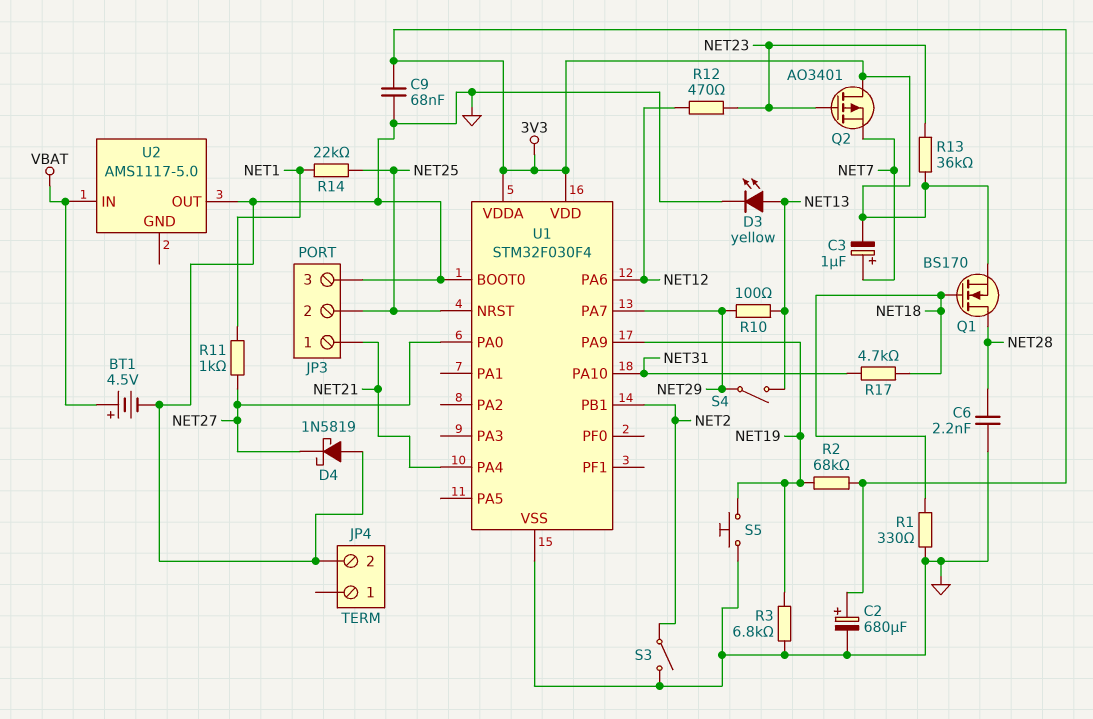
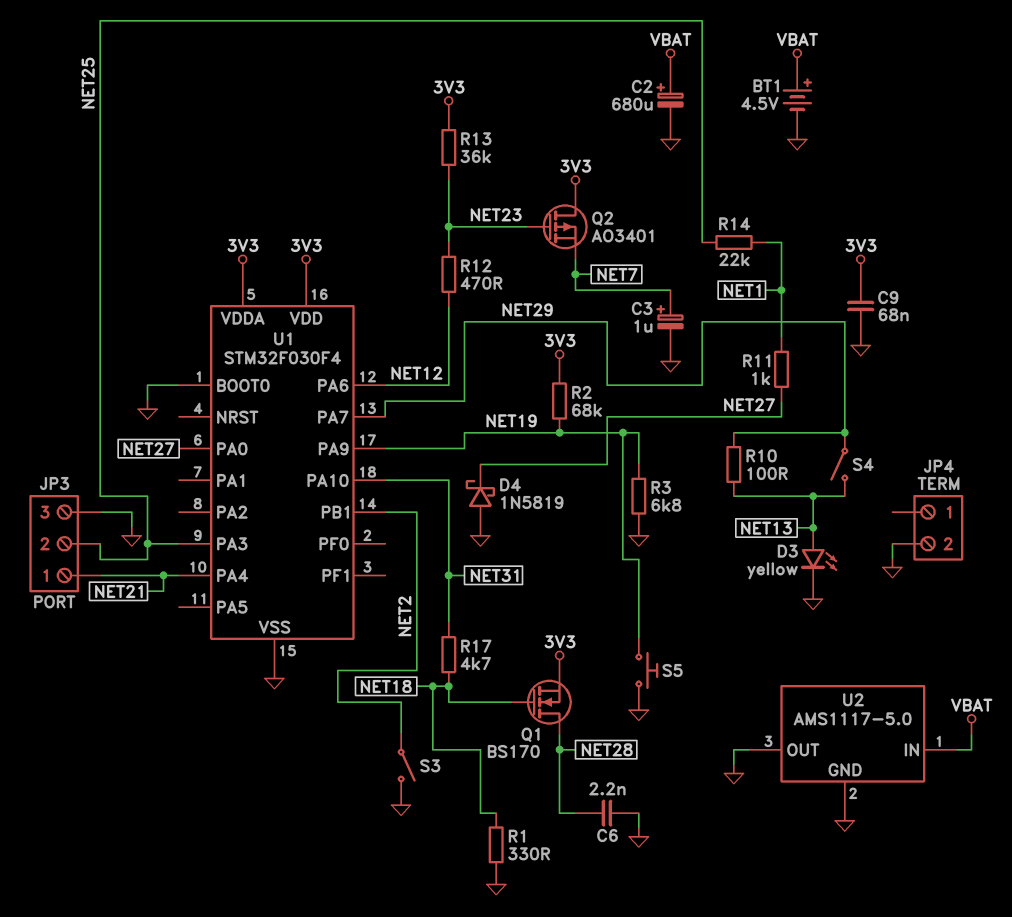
C2: 680uF (plus 3V3, minus GND) -> 680uF (plus VBAT, minus GND)
C3: 1uF (plus NET7, minus 3V3) -> 1uF (plus NET7, minus GND)
U1 pin NRST: NET25 -> none
U1 pin PA3: none -> NET25
U2 pin GND: none -> GND

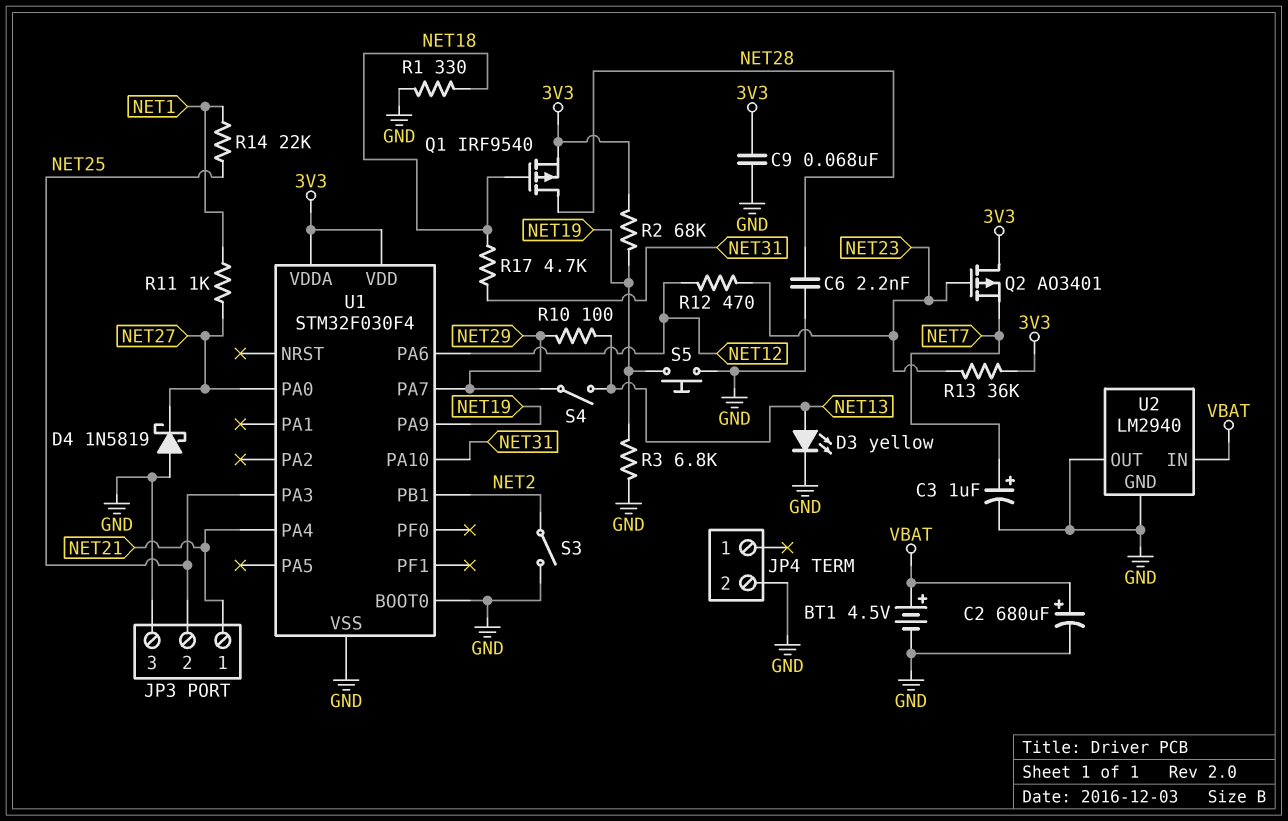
Q1: NMOS BS170 (G NET18, D NET28, S 3V3) -> PMOS IRF9540 (G NET18, D NET28, S 3V3)
U2: AMS1117-5.0 -> LM2940

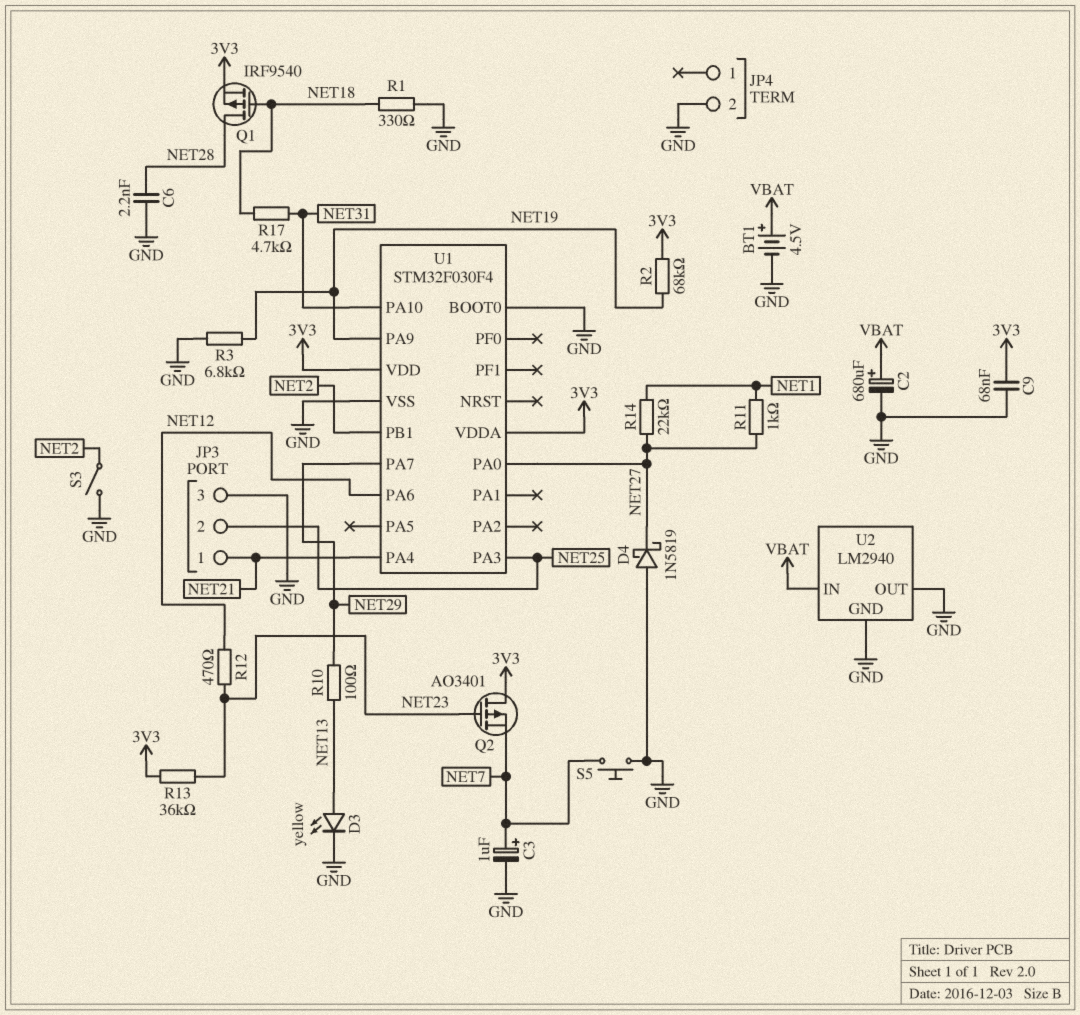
R14: 22k (NET1, NET25) -> 22k (NET1, NET27)
S4: switch (NET13, NET29) -> none
S5: button (GND, NET19) -> button (GND, NET7)

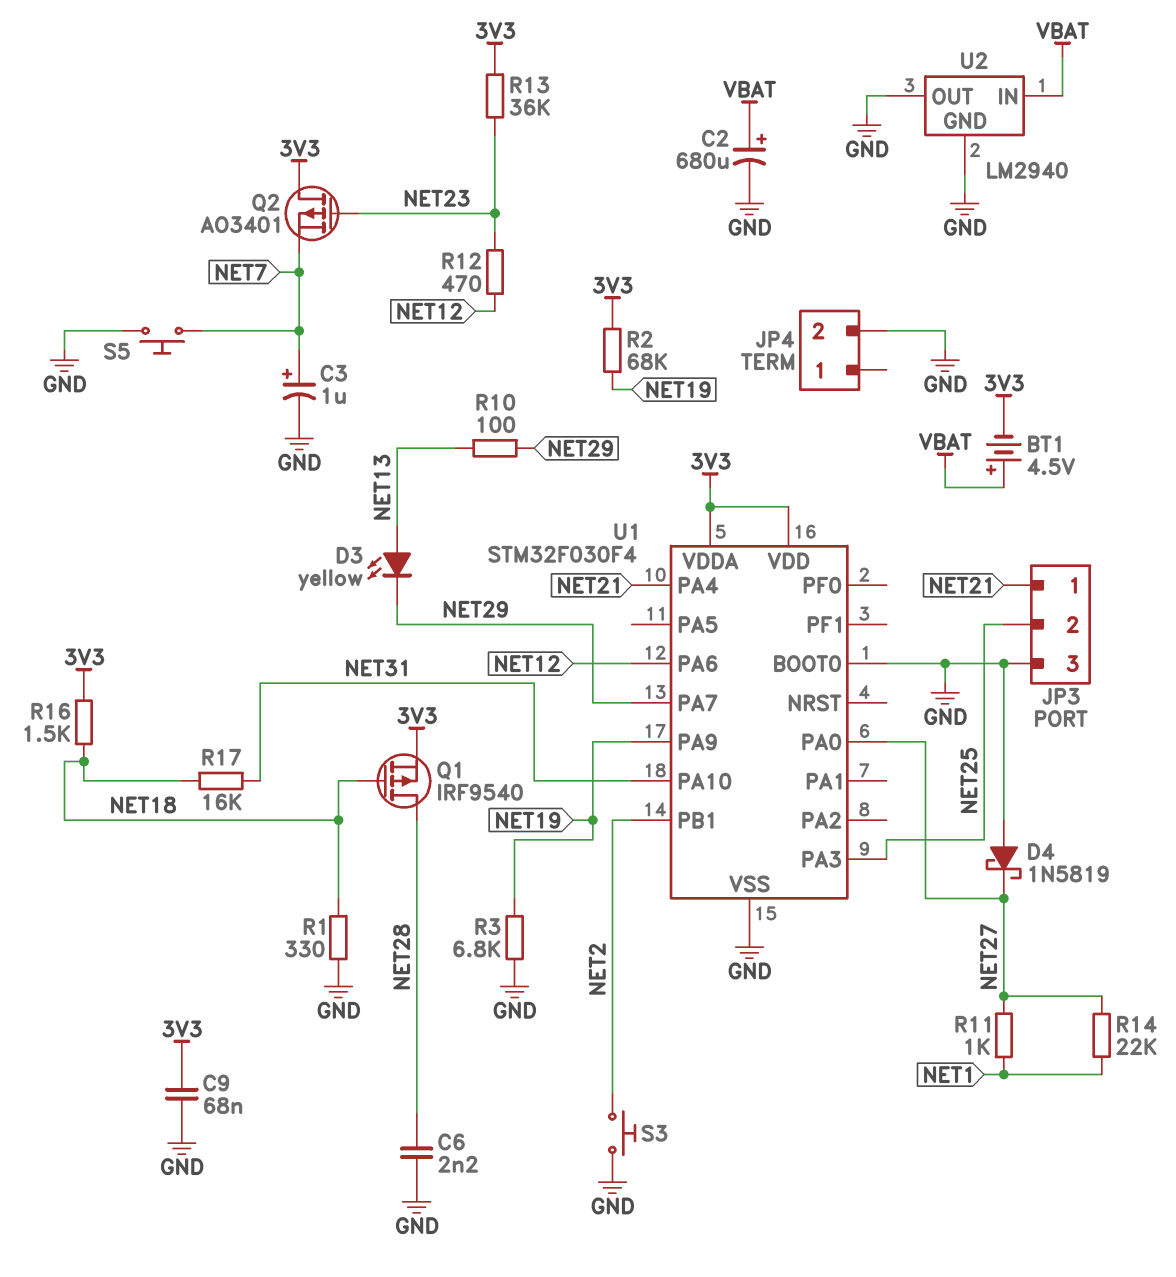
BT1: 4.5V (plus VBAT, minus GND) -> 4.5V (plus VBAT, minus 3V3)
D3: LED yellow (A NET13, K GND) -> LED yellow (A NET13, K NET29)
R16: none -> 1.5k (3V3, NET18)
R17: 4.7k (NET18, NET31) -> 16k (NET18, NET31)
S3: switch (GND, NET2) -> button (GND, NET2)

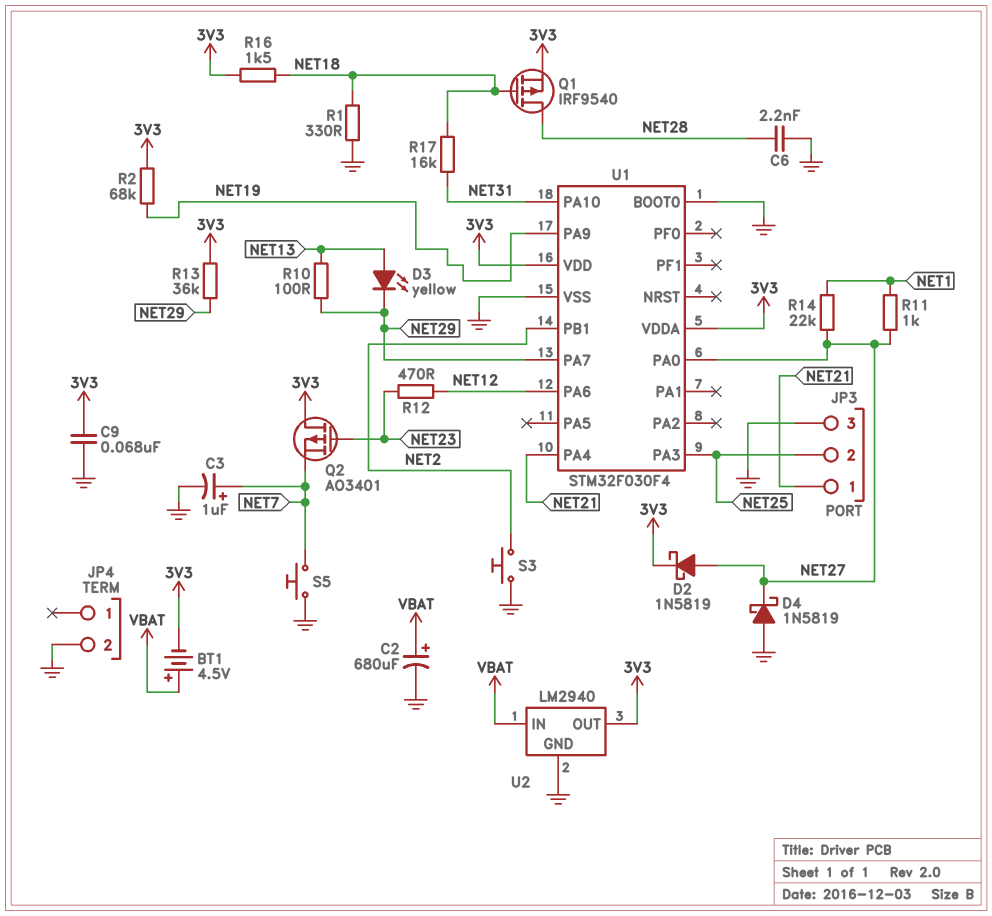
D2: none -> schottky 1N5819 (A NET27, K 3V3)
R3: 6.8k (GND, NET19) -> none
R13: 36k (3V3, NET23) -> 36k (3V3, NET29)
U2 pin OUT: GND -> 3V3

